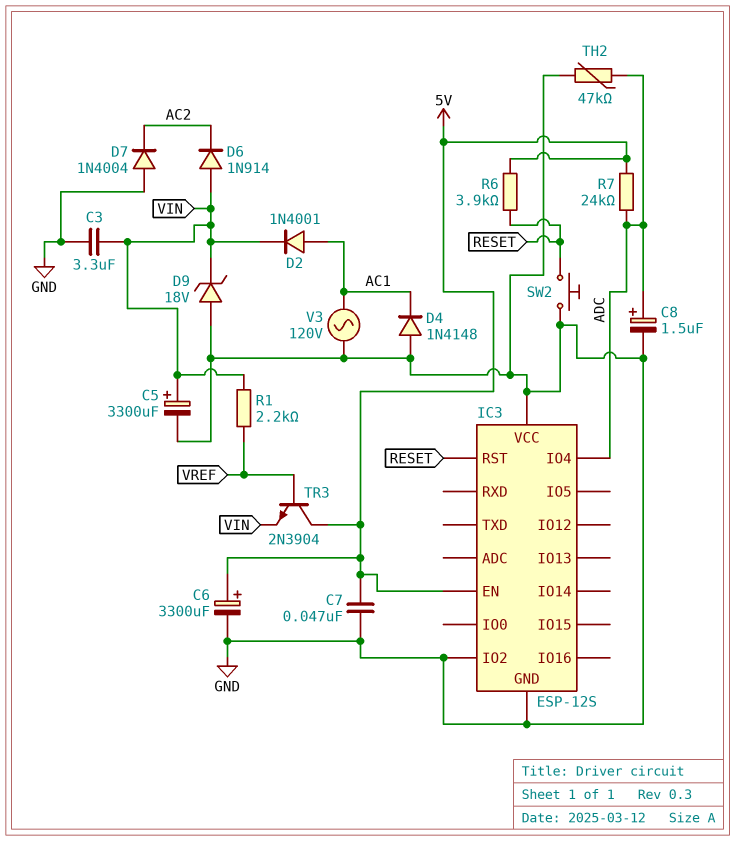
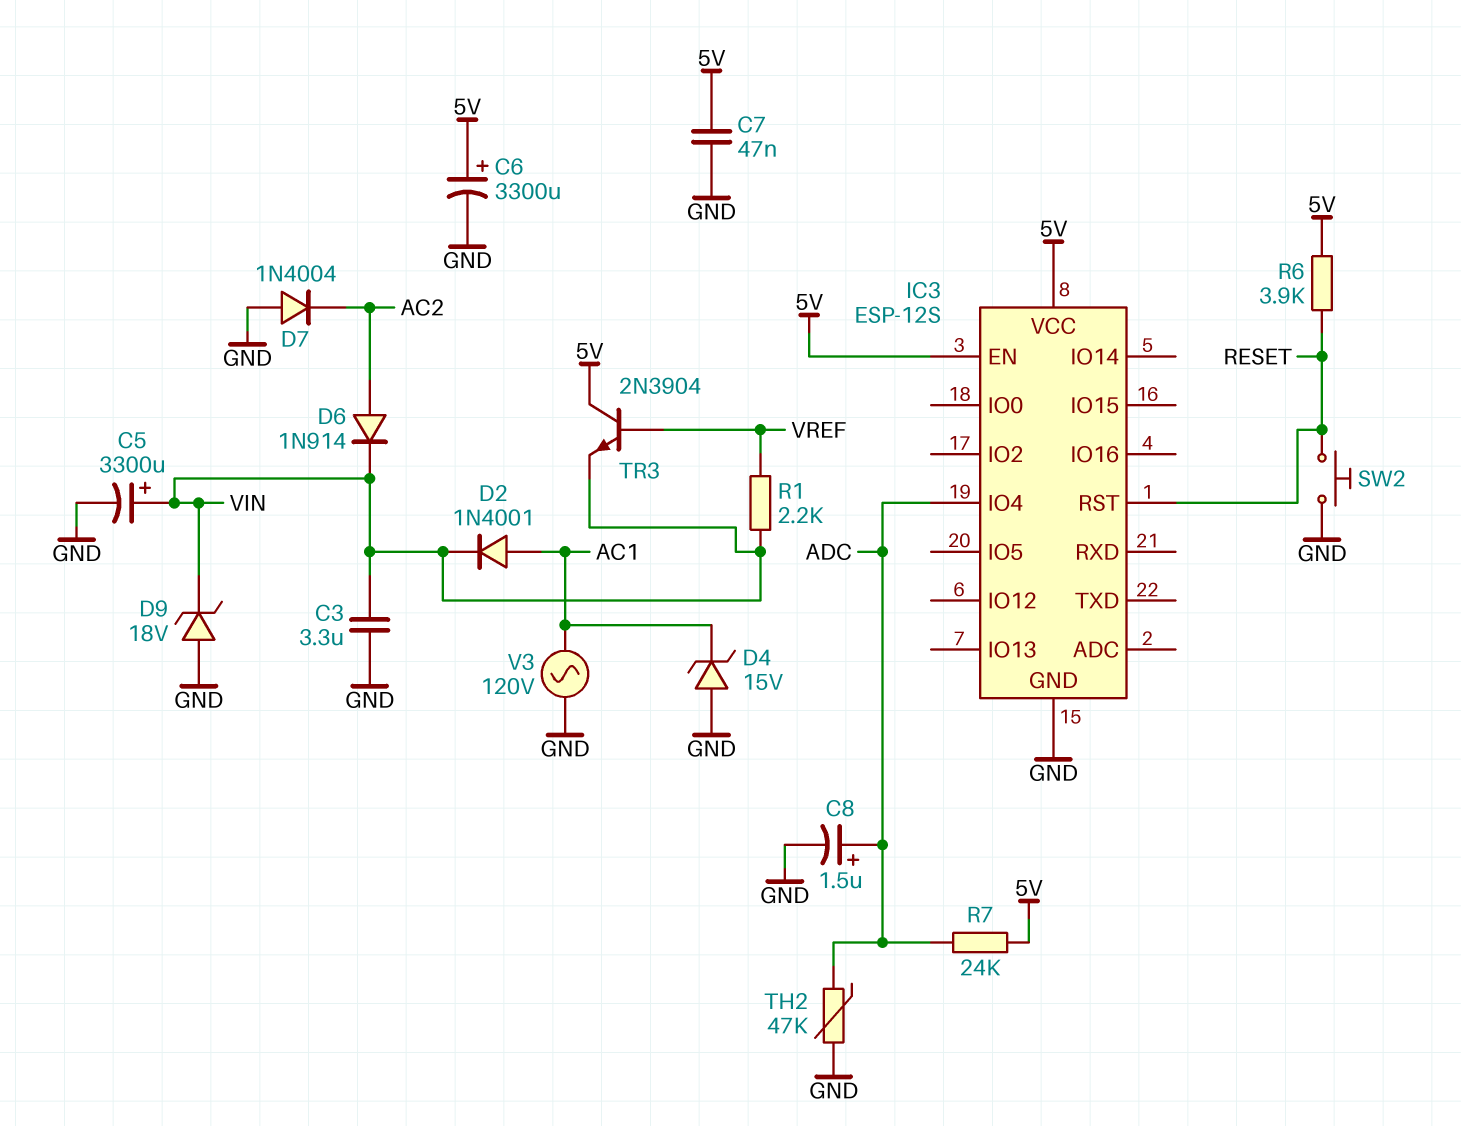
D4: diode 1N4148 (A GND, K AC1) -> zener 15V (A GND, K AC1)
D6: diode 1N914 (A VIN, K AC2) -> diode 1N914 (A AC2, K VIN)
IC3 pin IO2: GND -> none
IC3 pin VCC: GND -> 5V

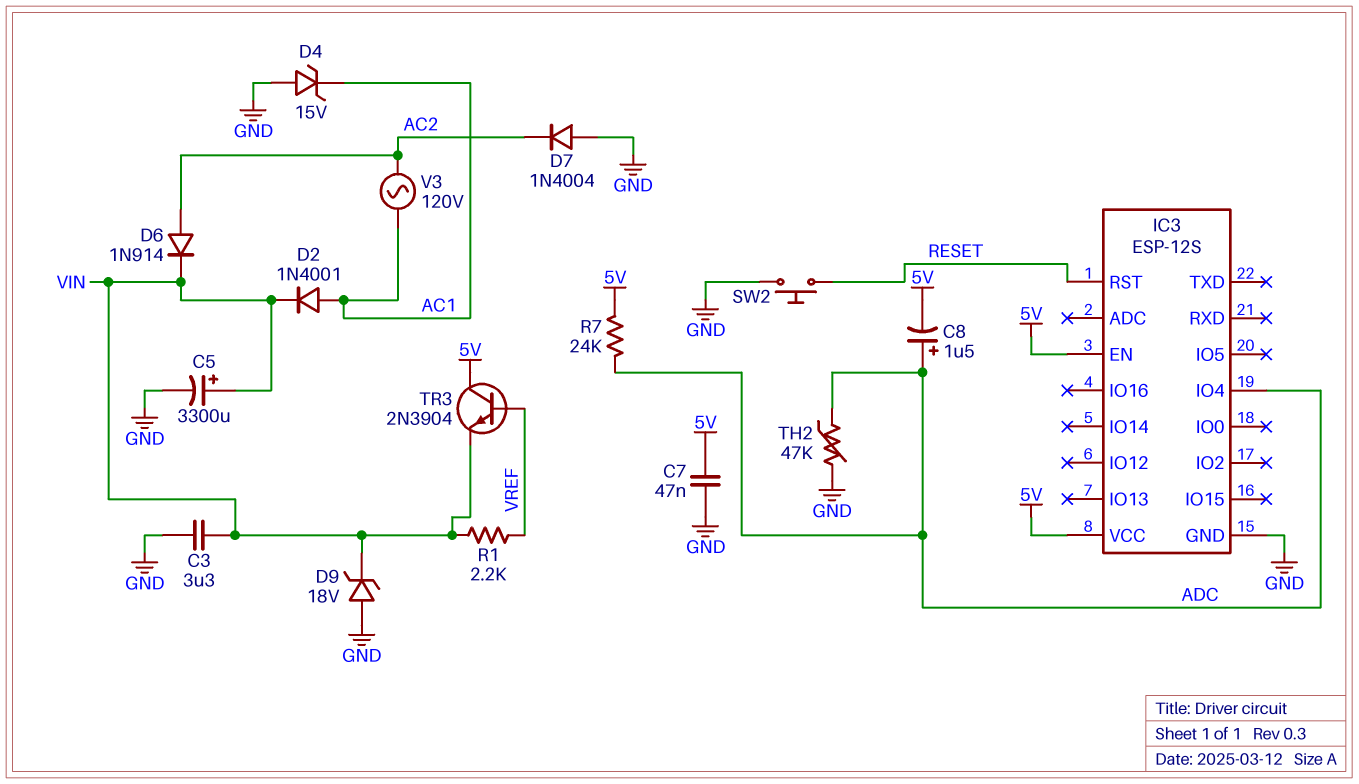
C6: 3300uF (plus 5V, minus GND) -> none
C8: 1.5uF (plus ADC, minus GND) -> 1.5uF (plus ADC, minus 5V)
R6: 3.9k (5V, RESET) -> none
V3: AC 120V (AC1, GND) -> AC 120V (AC1, AC2)

